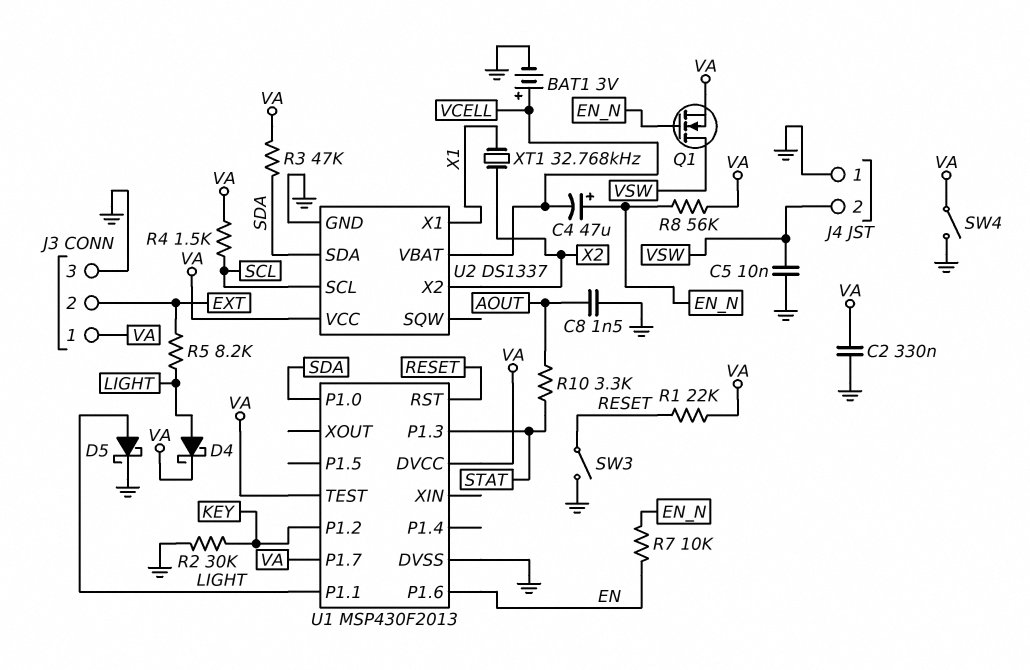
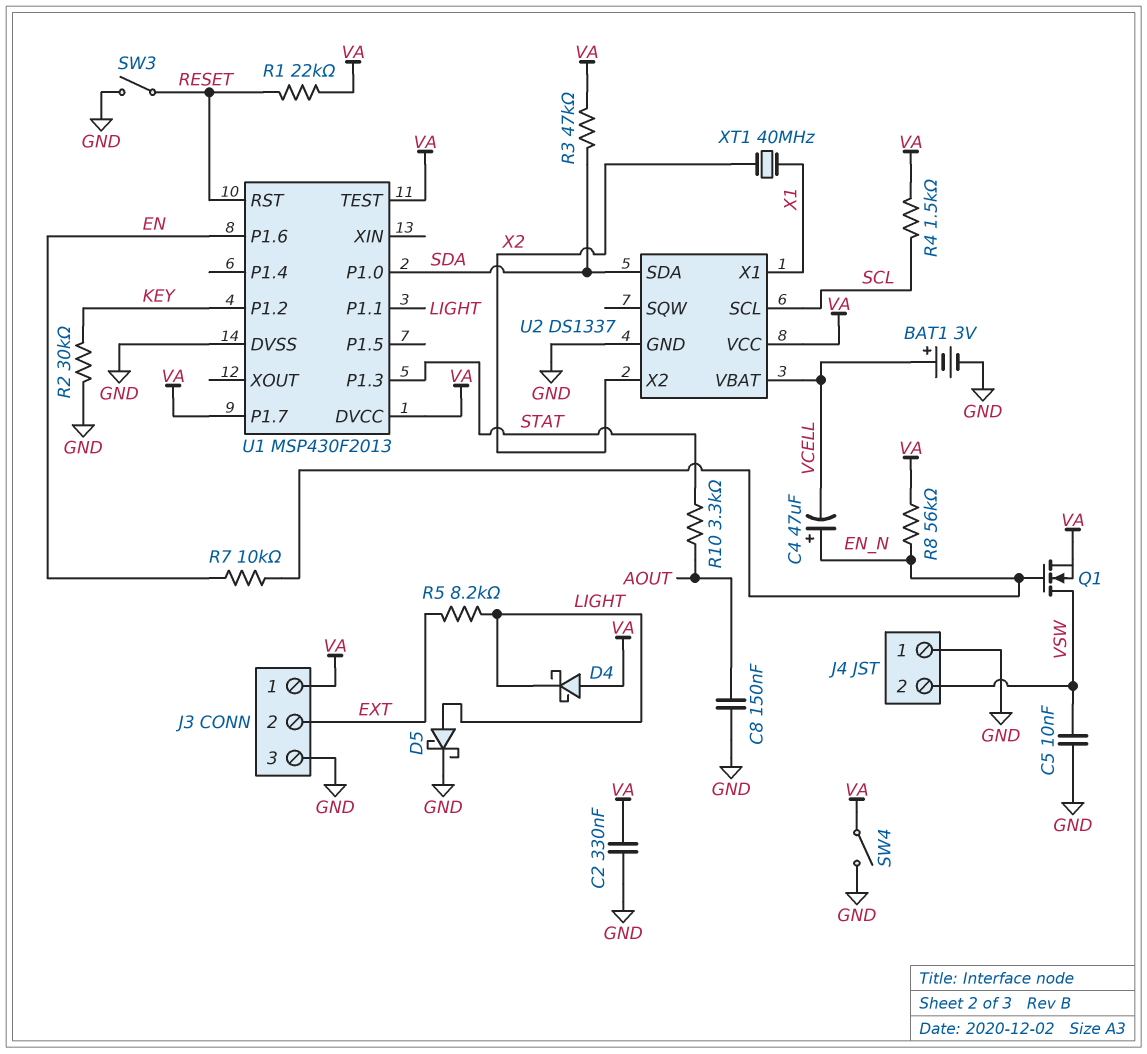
C8: 1.5nF (AOUT, GND) -> 150nF (AOUT, GND)
D4: schottky (A LIGHT, K VA) -> schottky (A VA, K LIGHT)
XT1: 32.768kHz (X1, X2) -> 40MHz (X1, X2)

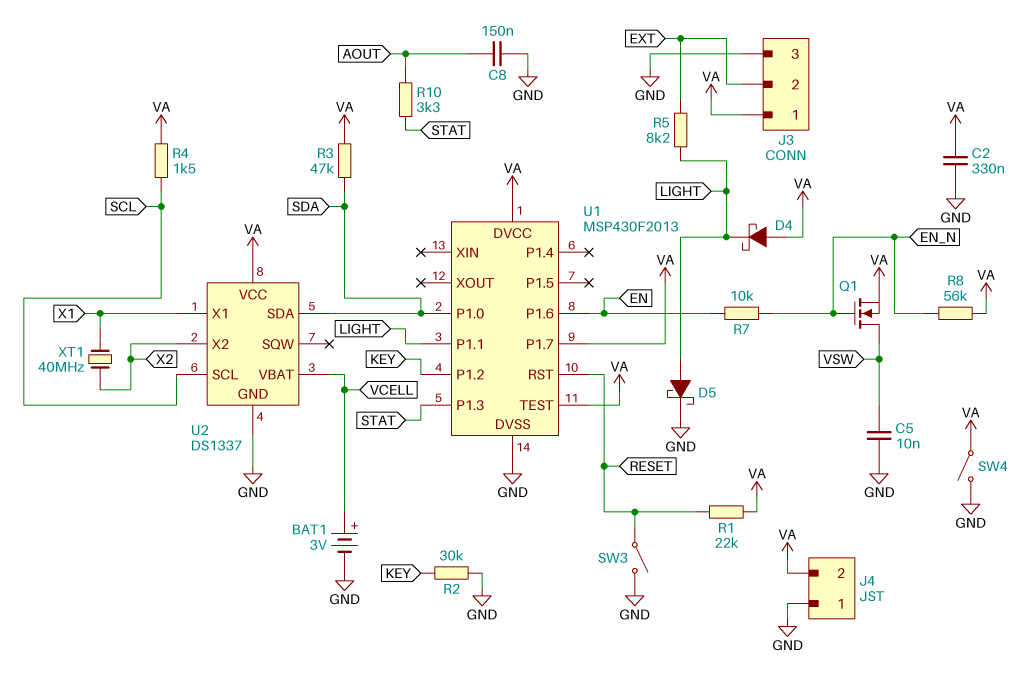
C4: 47uF (plus EN_N, minus VCELL) -> none
J4 pin 2: VSW -> VA

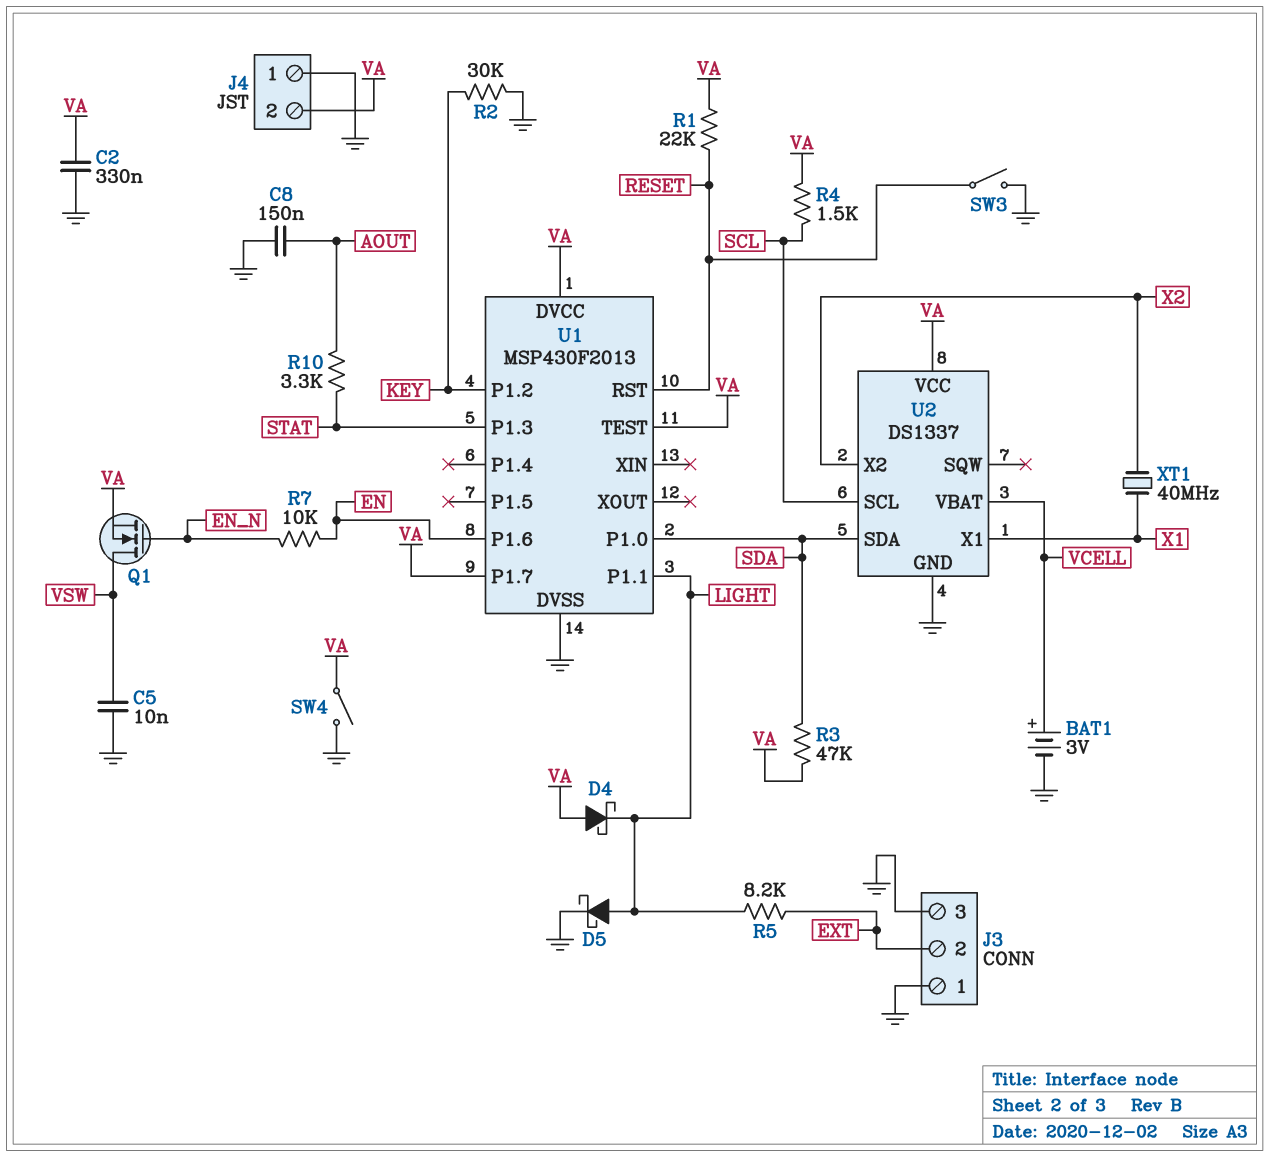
J3 pin 1: VA -> GND
R8: 56k (EN_N, VA) -> none

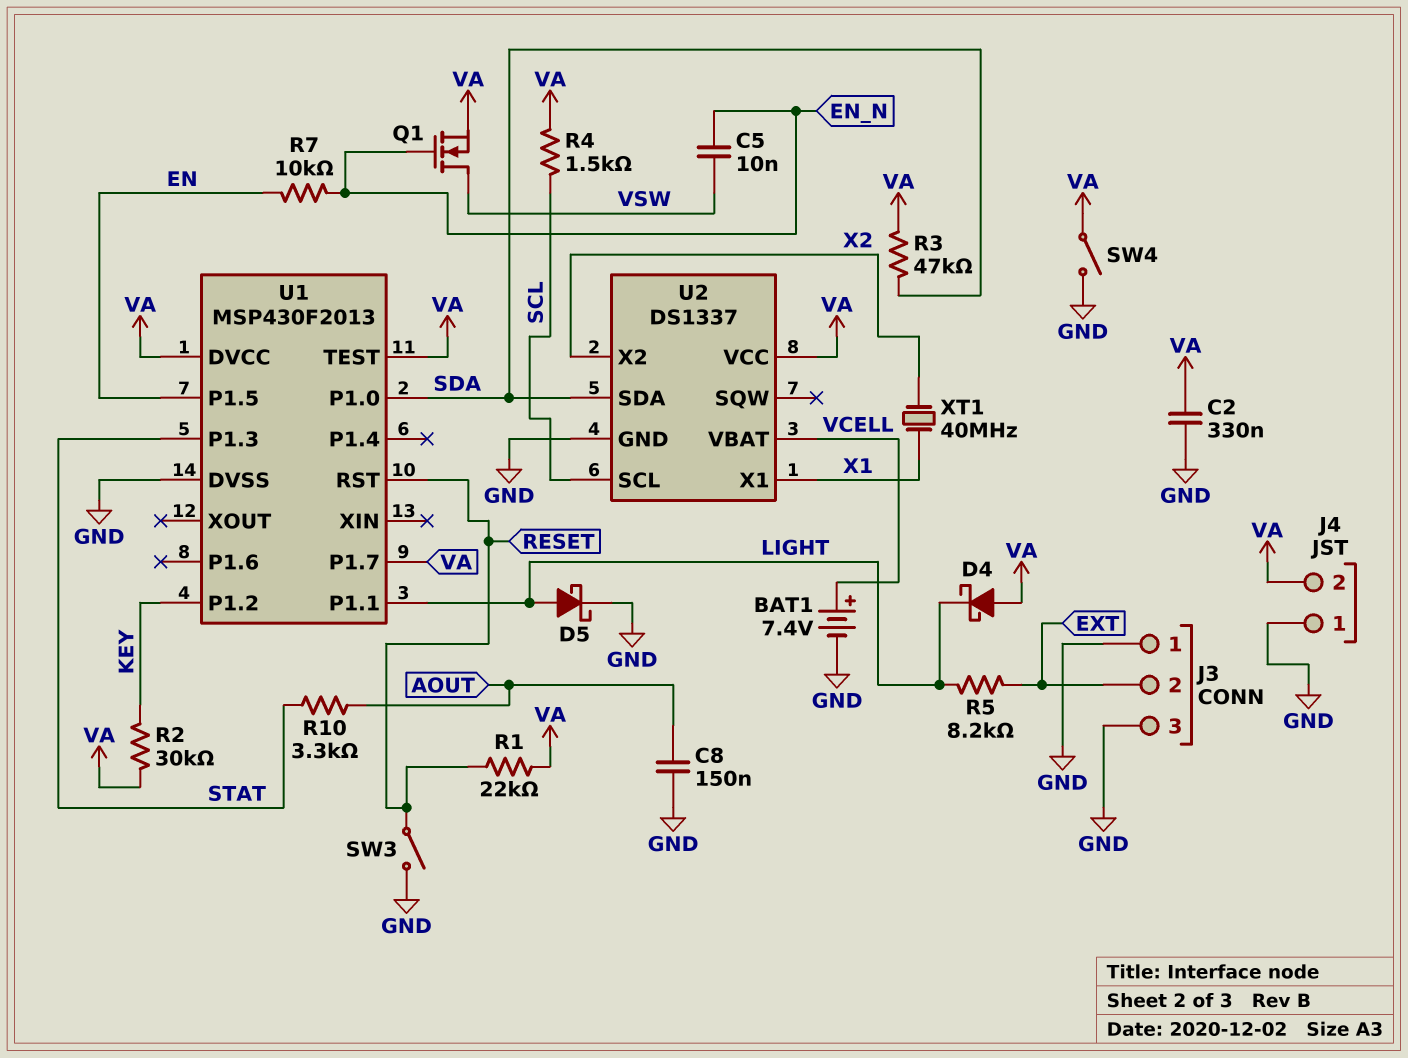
BAT1: 3V (plus VCELL, minus GND) -> 7.4V (plus VCELL, minus GND)
C5: 10nF (GND, VSW) -> 10nF (EN_N, VSW)
R2: 30k (GND, KEY) -> 30k (KEY, VA)
U1 pin P1.5: none -> EN
U1 pin P1.6: EN -> none

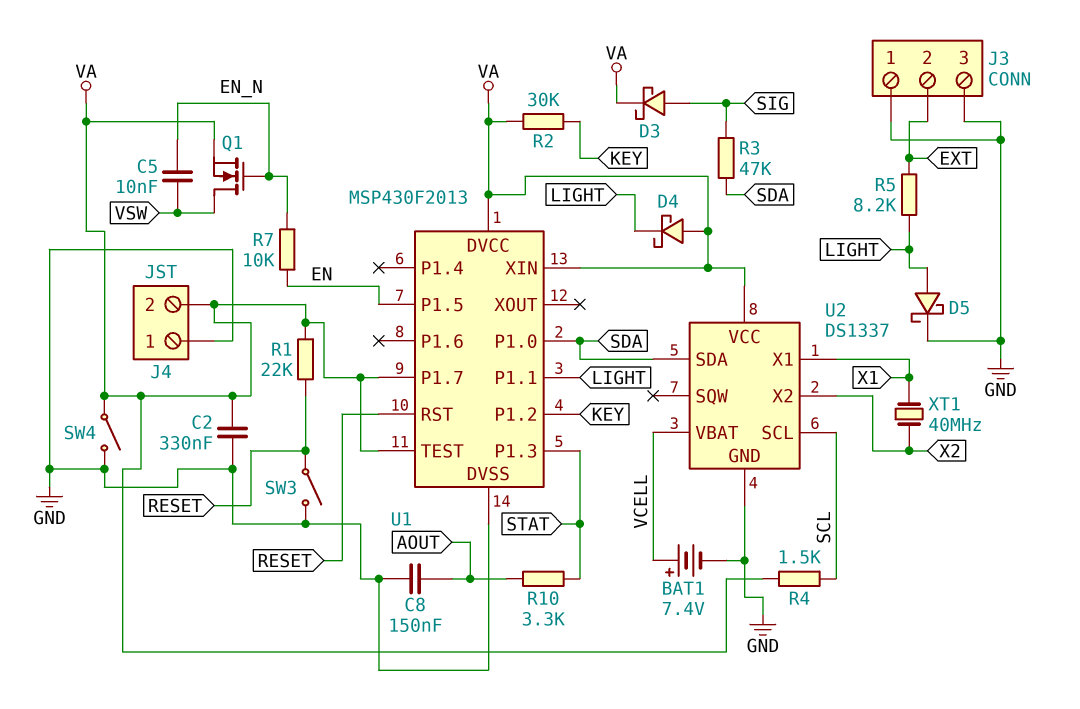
D3: none -> schottky (A SIG, K VA)
R3: 47k (SDA, VA) -> 47k (SDA, SIG)
U1 pin XIN: none -> VA

